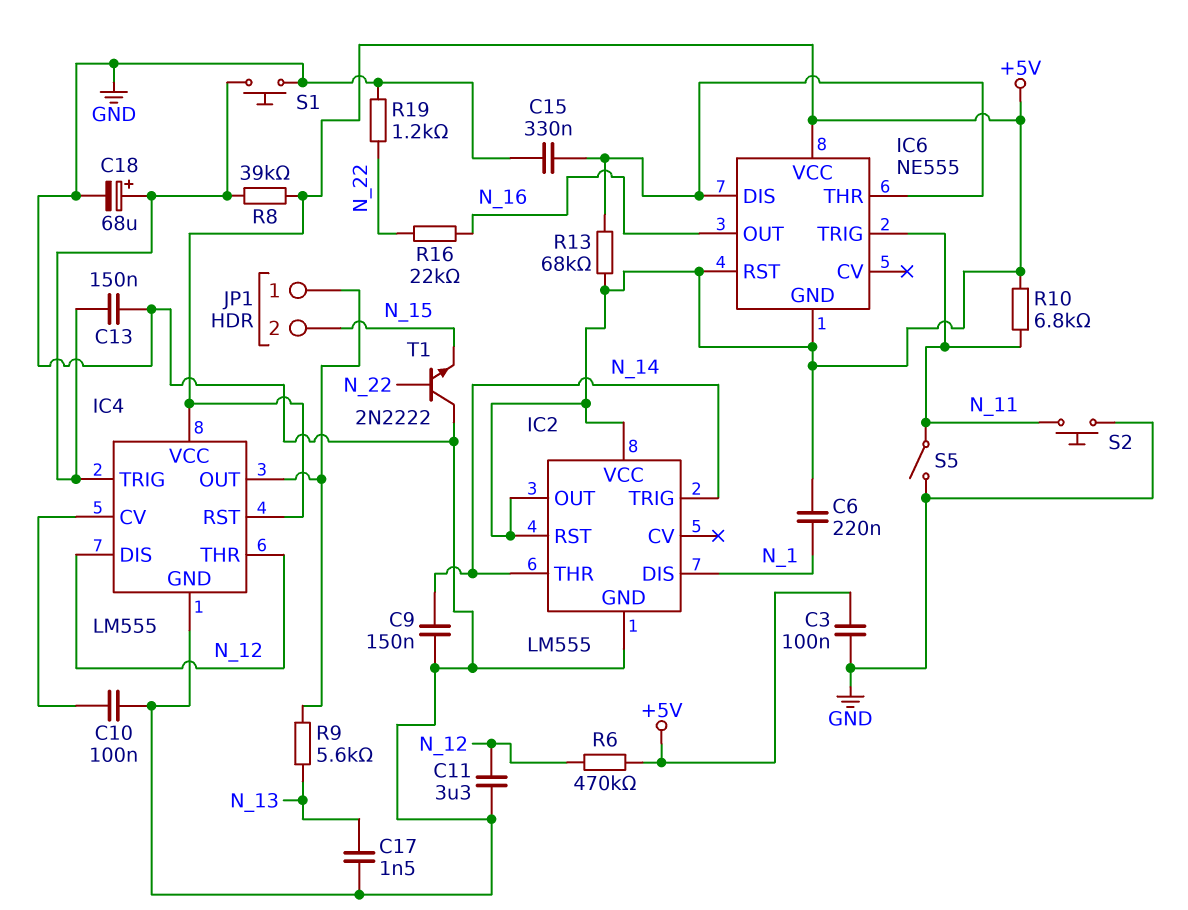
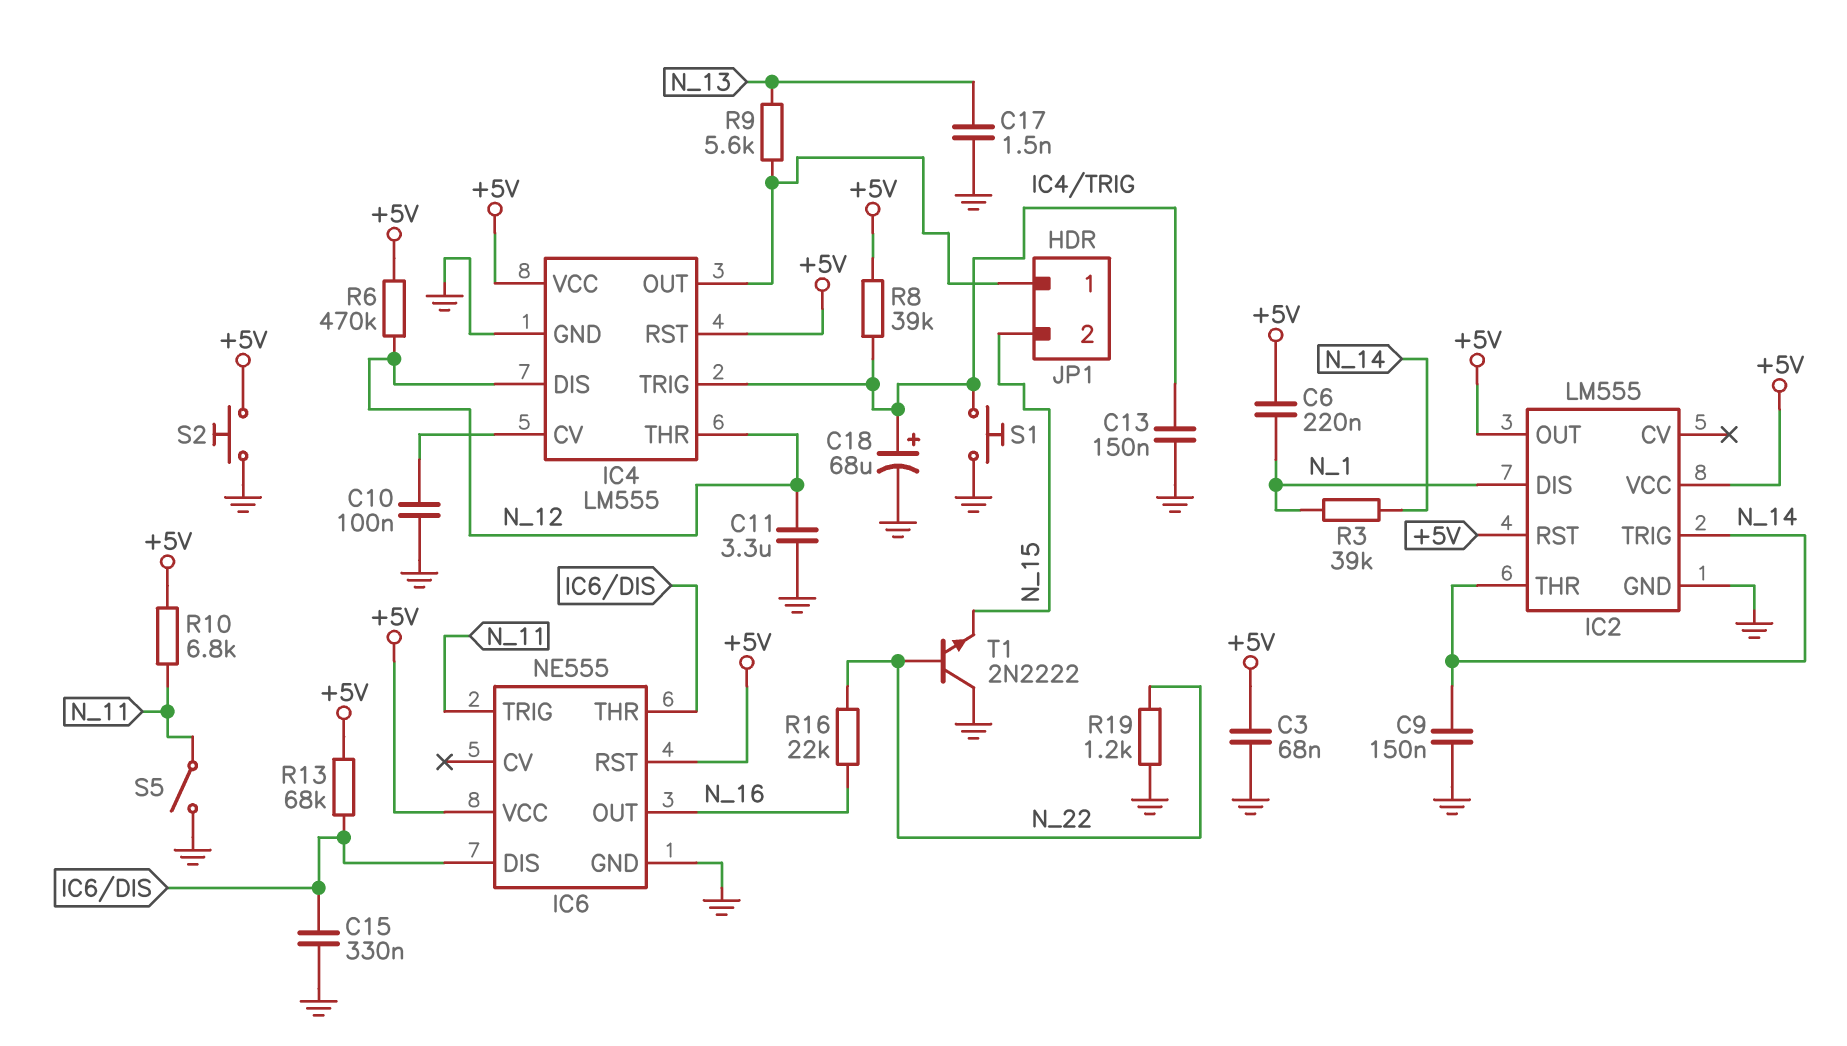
C3: 100nF (+5V, GND) -> 68nF (+5V, GND)
IC6 pin GND: +5V -> GND
R3: none -> 39k (N_1, N_14)
S2: button (GND, N_11) -> button (+5V, GND)

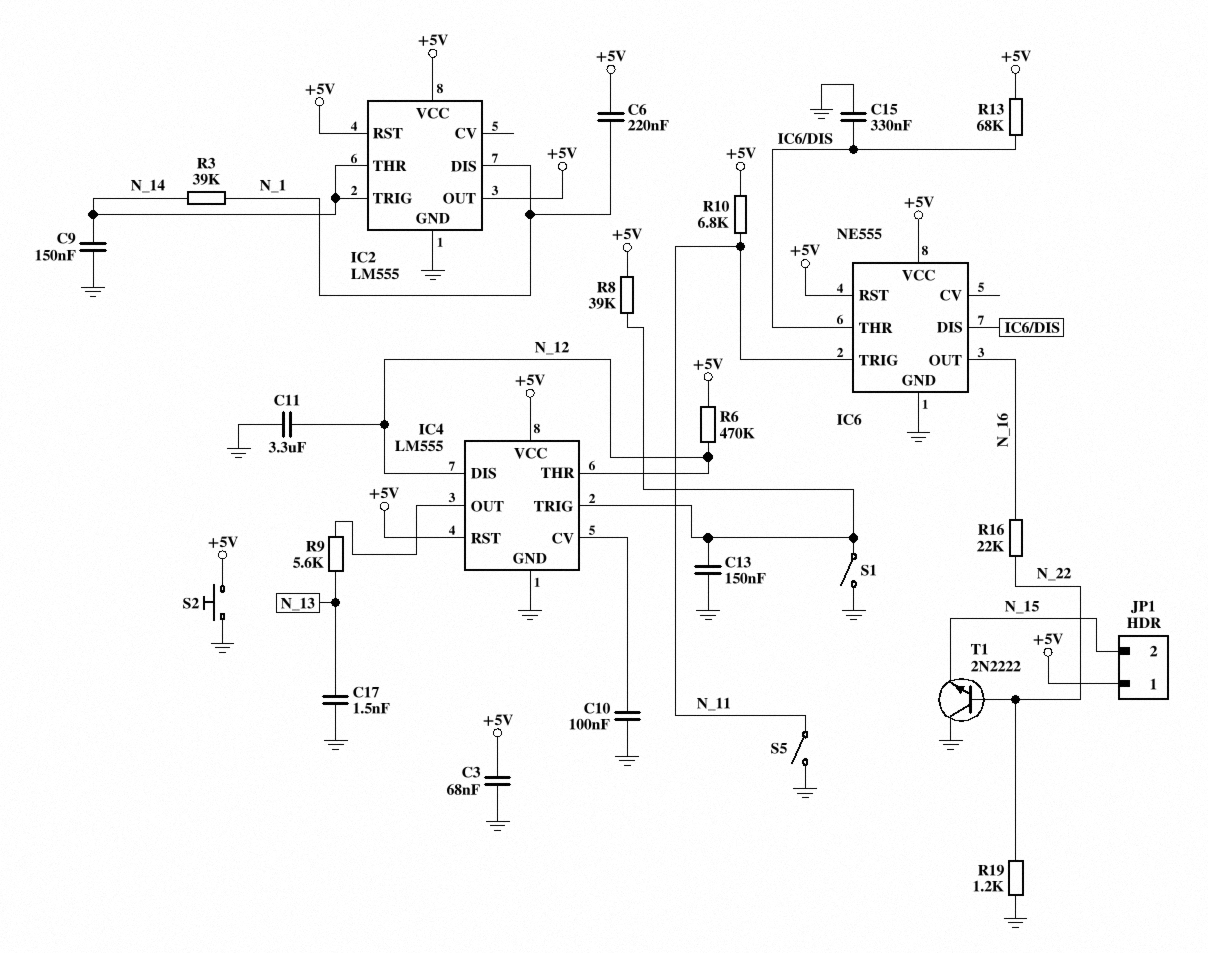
C18: 68uF (plus IC4/TRIG, minus GND) -> none
JP1 pin 1: IC4/OUT -> +5V
S1: button (GND, IC4/TRIG) -> switch (GND, IC4/TRIG)

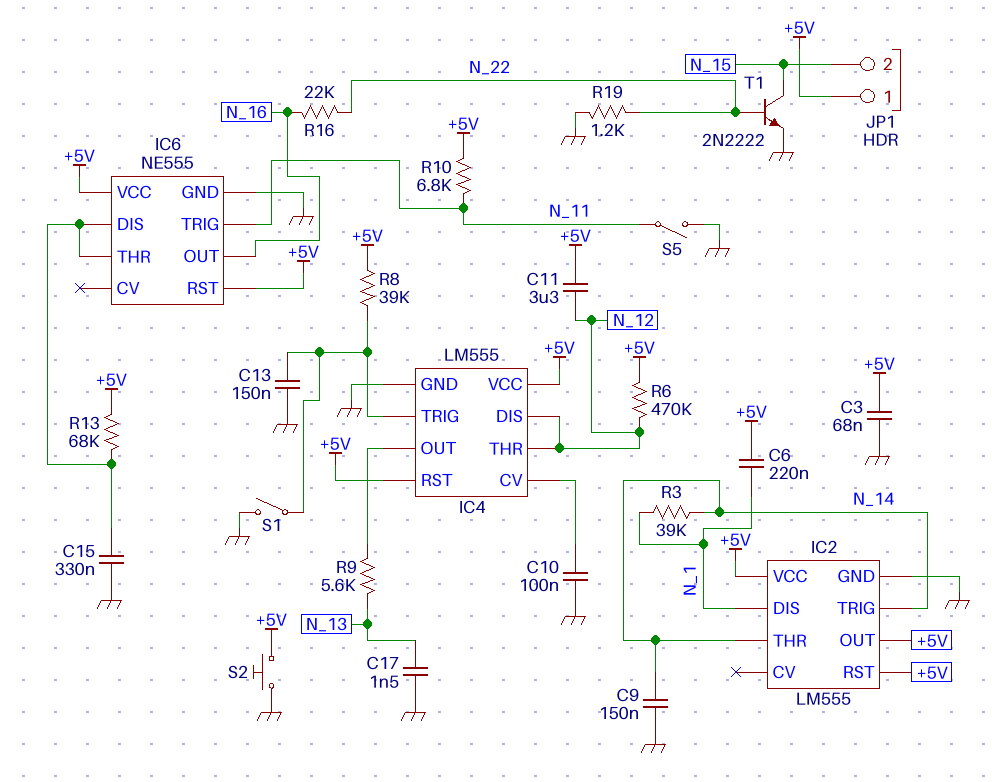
C11: 3.3uF (GND, N_12) -> 3.3uF (+5V, N_12)
T1: NPN 2N2222 (B N_22, C GND, E N_15) -> NPN 2N2222 (B N_22, C N_15, E GND)

